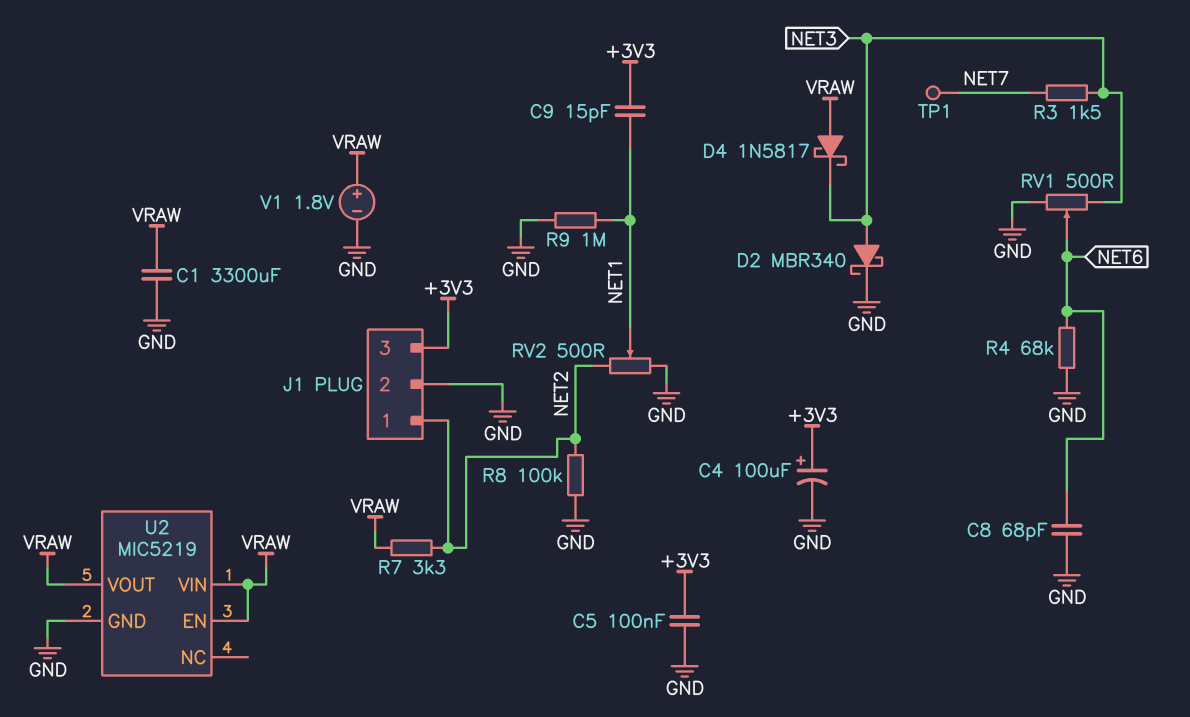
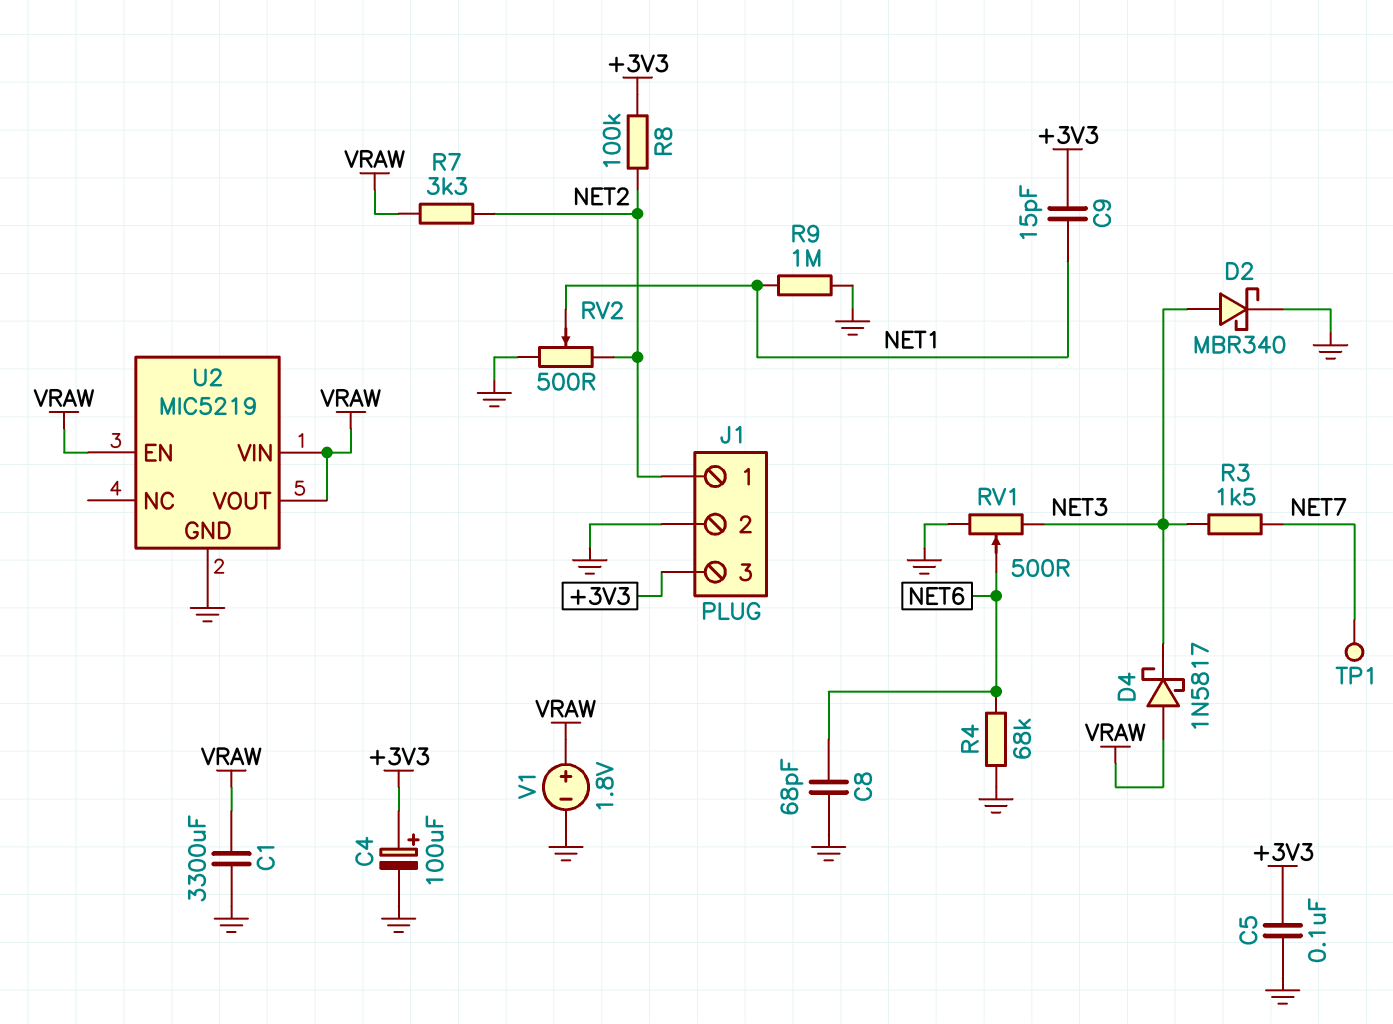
R8: 100k (GND, NET2) -> 100k (+3V3, NET2)

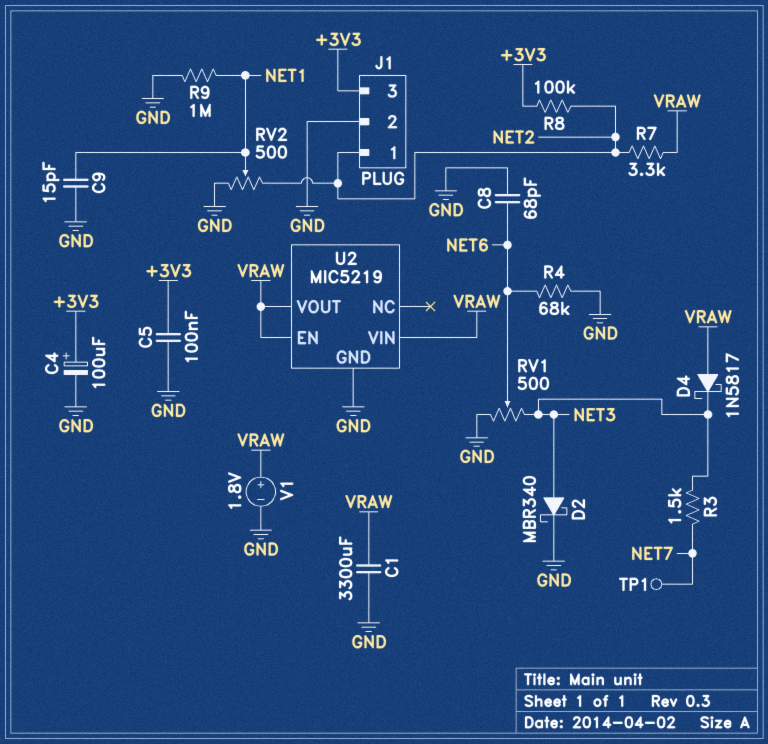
C9: 15pF (+3V3, NET1) -> 15pF (GND, NET1)

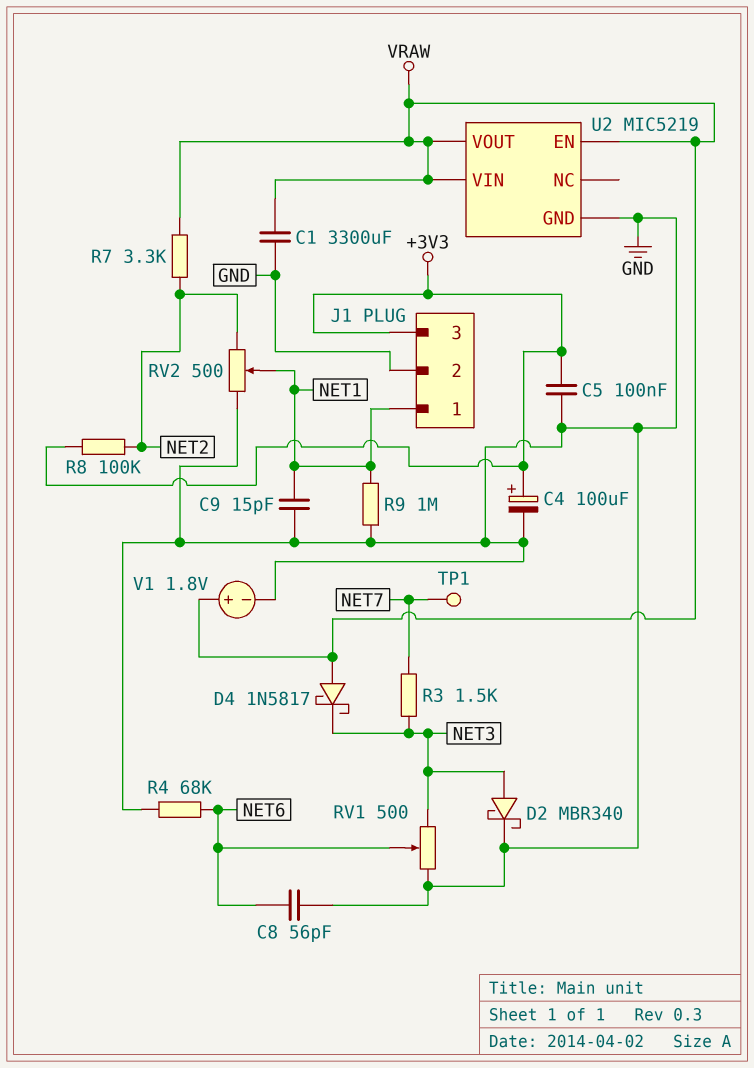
C8: 68pF (GND, NET6) -> 56pF (GND, NET6)
J1 pin 1: NET2 -> NET1

